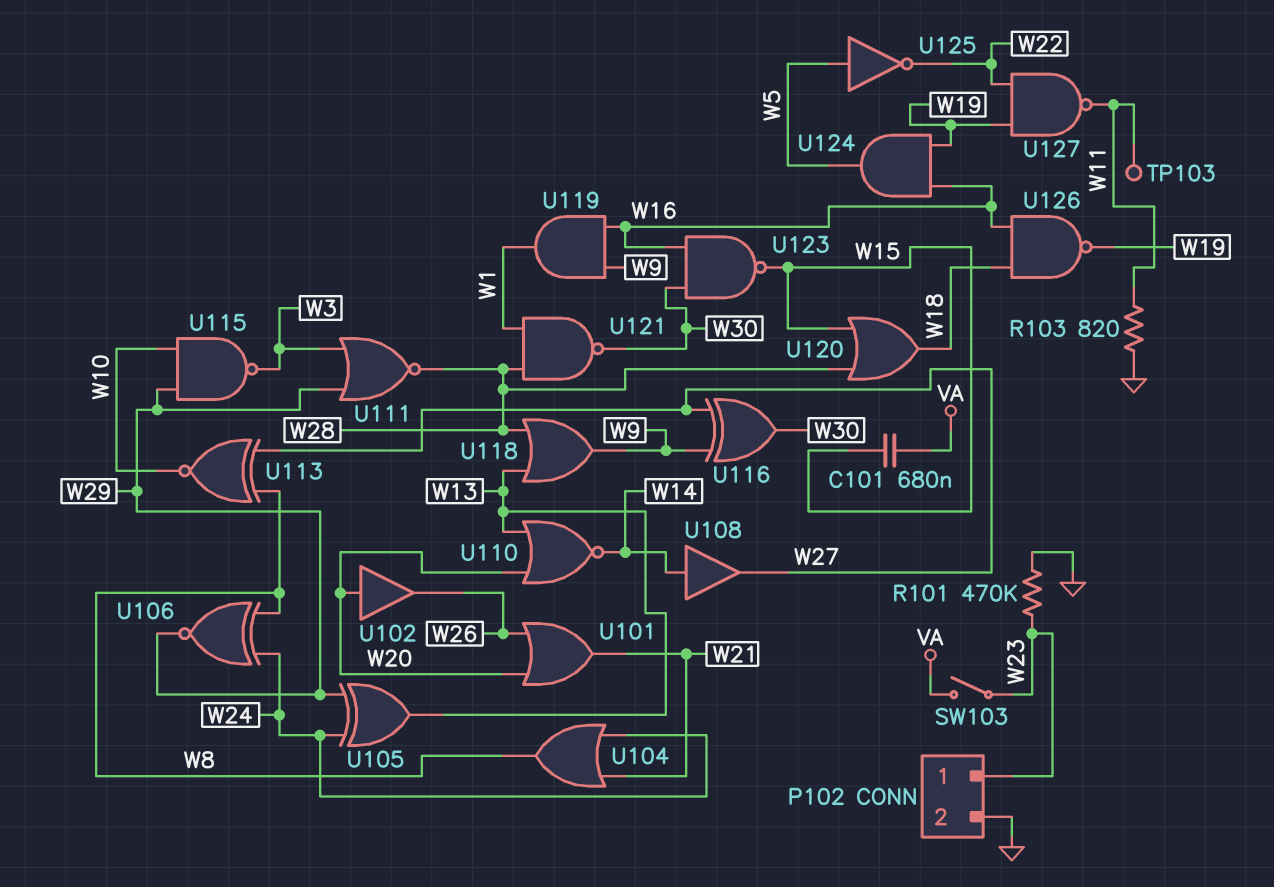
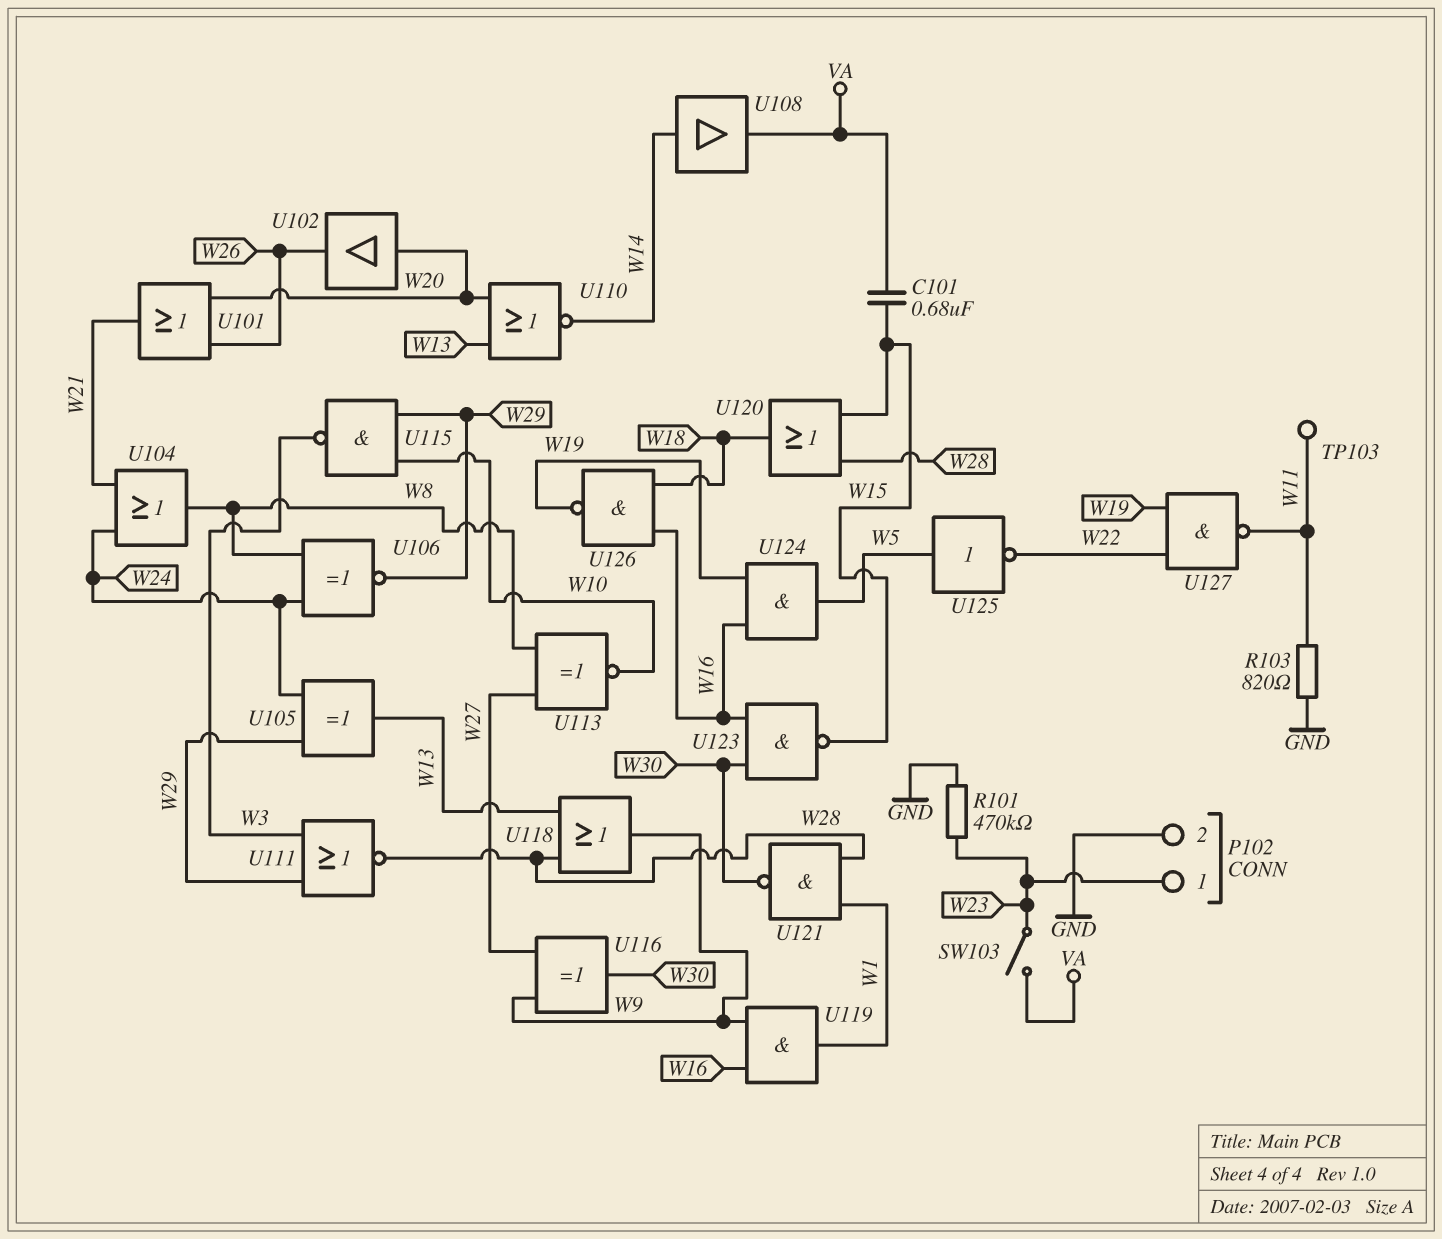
U108: buffer (in W14, out W27) -> buffer (in W14, out VA)

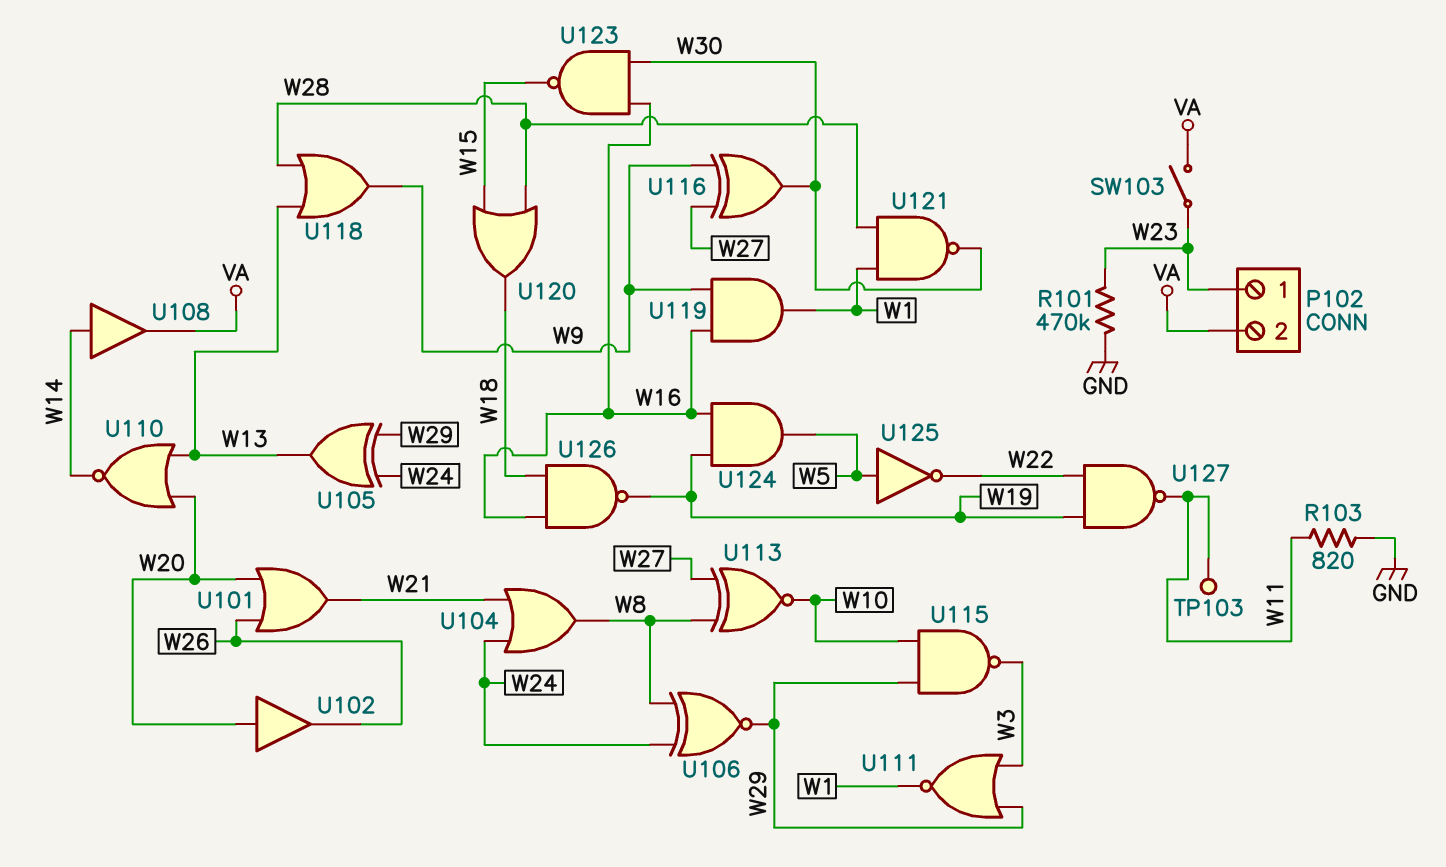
C101: 680nF (VA, W15) -> none
P102 pin 2: GND -> VA
U111: NOR (in W3, in W29, out W28) -> NOR (in W3, in W29, out W1)

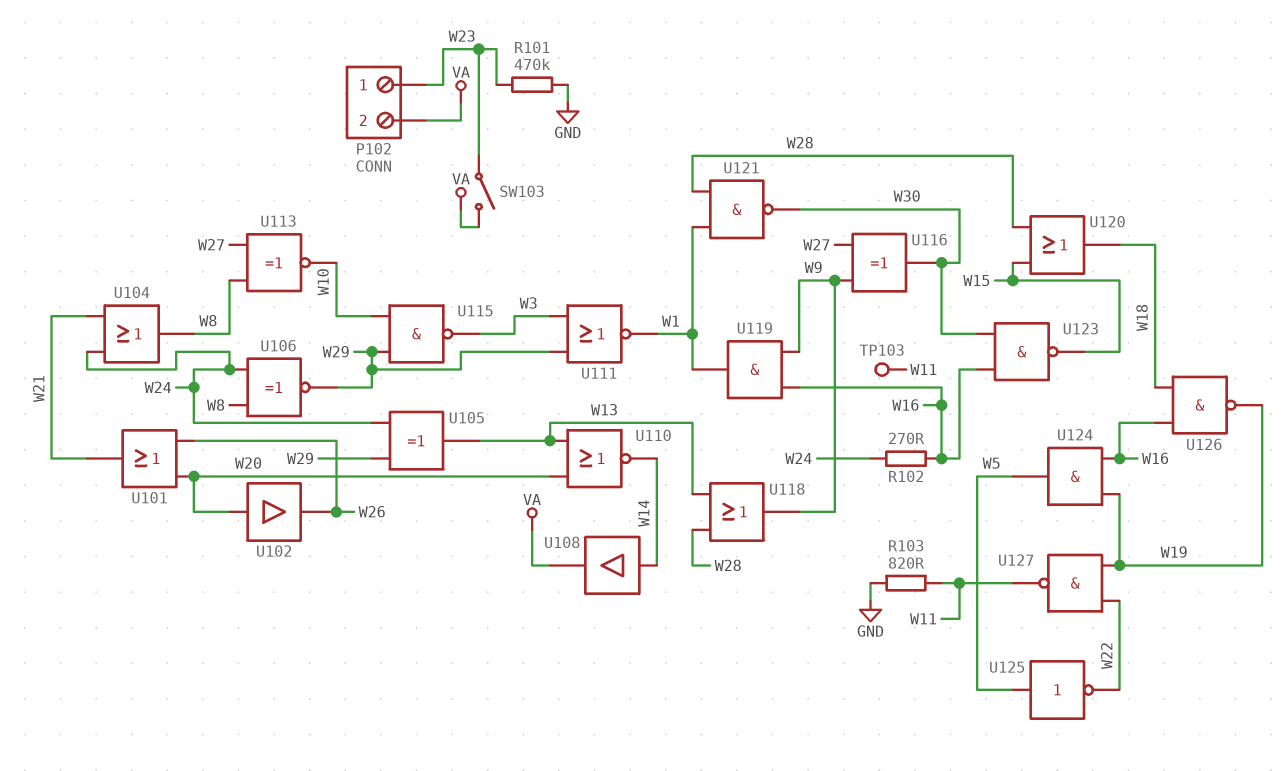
R102: none -> 270 (W16, W24)

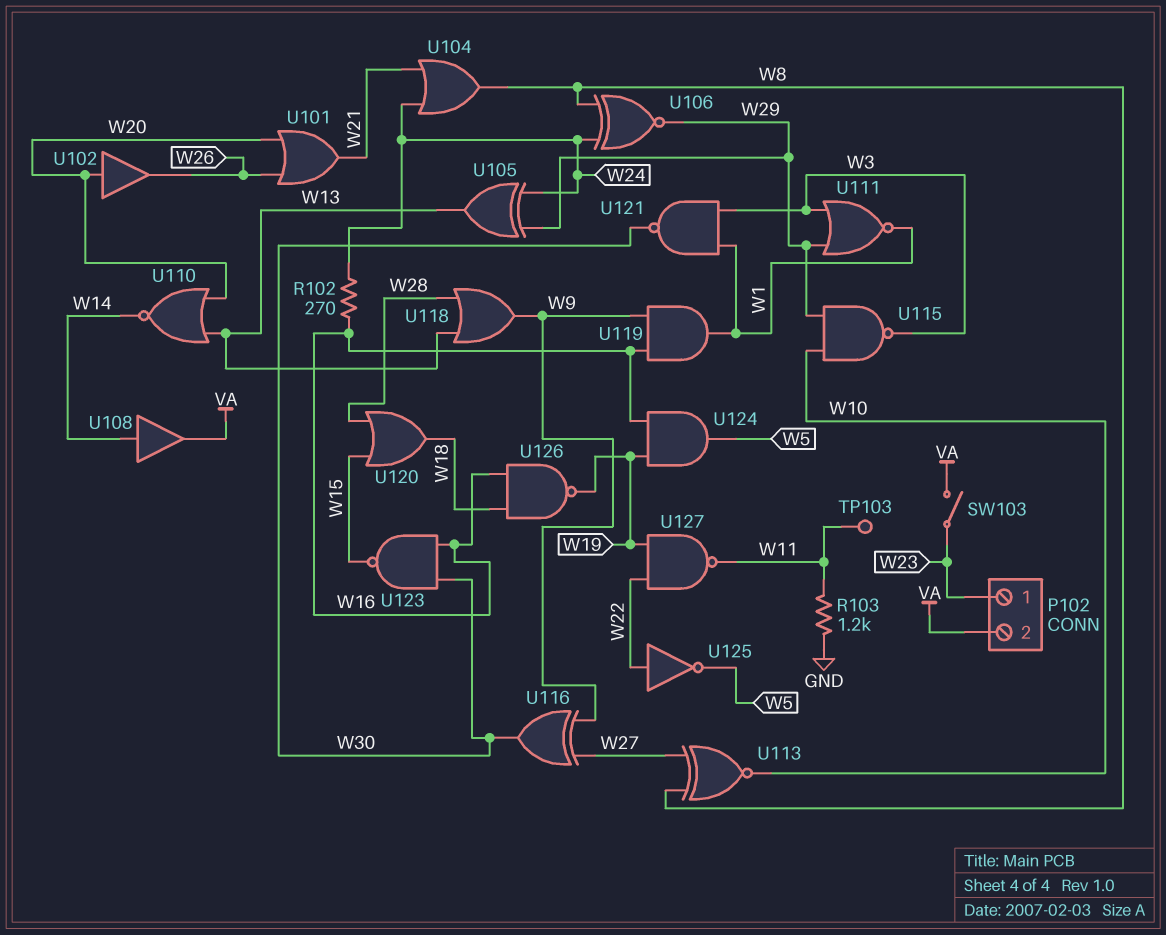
R101: 470k (GND, W23) -> none
R103: 820 (GND, W11) -> 1.2k (GND, W11)
U121: NAND (in W1, in W28, out W30) -> NAND (in W1, in W3, out W30)
U125: NOT (in W5, out W22) -> NOT (in W22, out W5)

